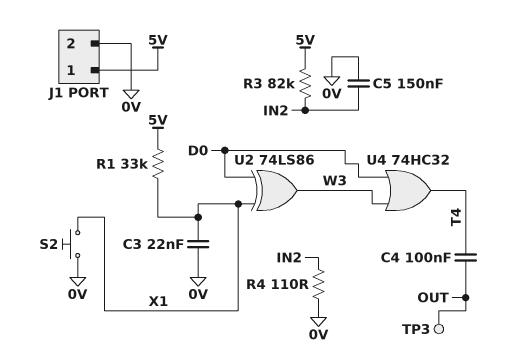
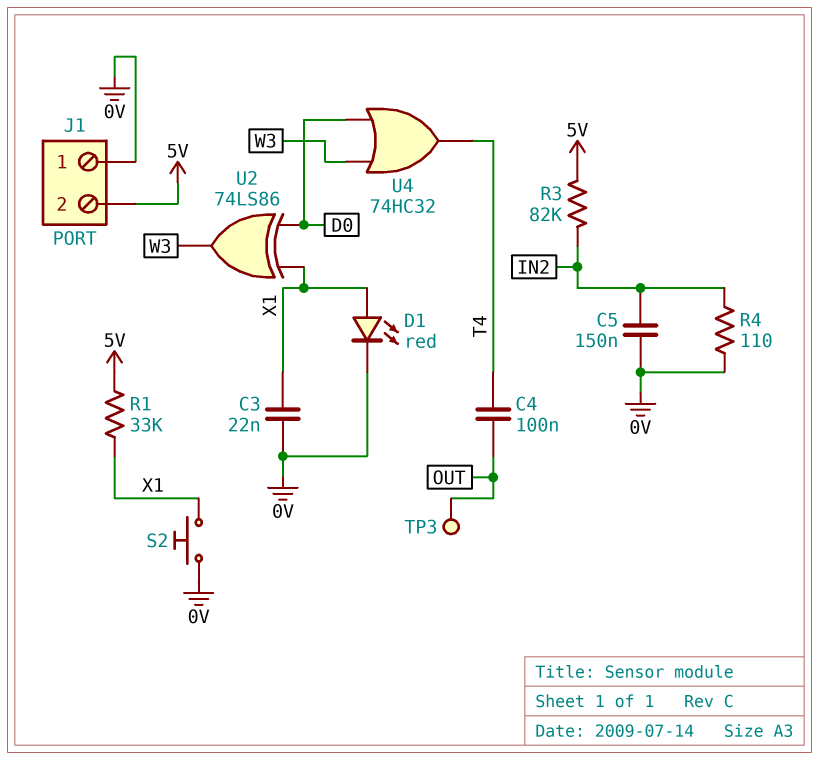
D1: none -> LED red (A X1, K 0V)
J1 pin 1: 5V -> 0V
J1 pin 2: 0V -> 5V

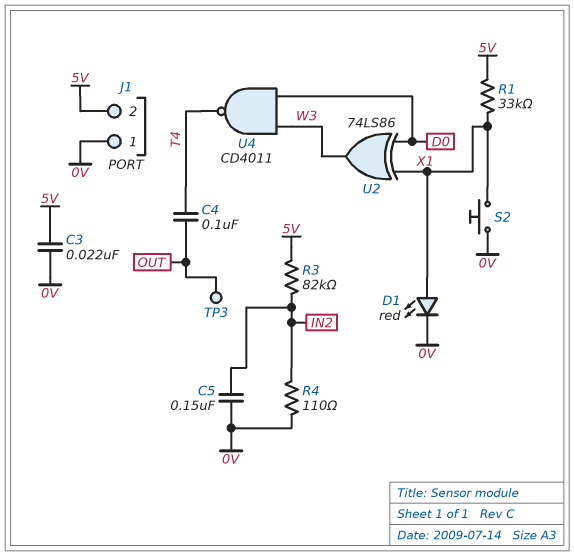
C3: 22nF (0V, X1) -> 22nF (0V, 5V)
U4: OR 74HC32 (in D0, in W3, out T4) -> NAND CD4011 (in D0, in W3, out T4)

